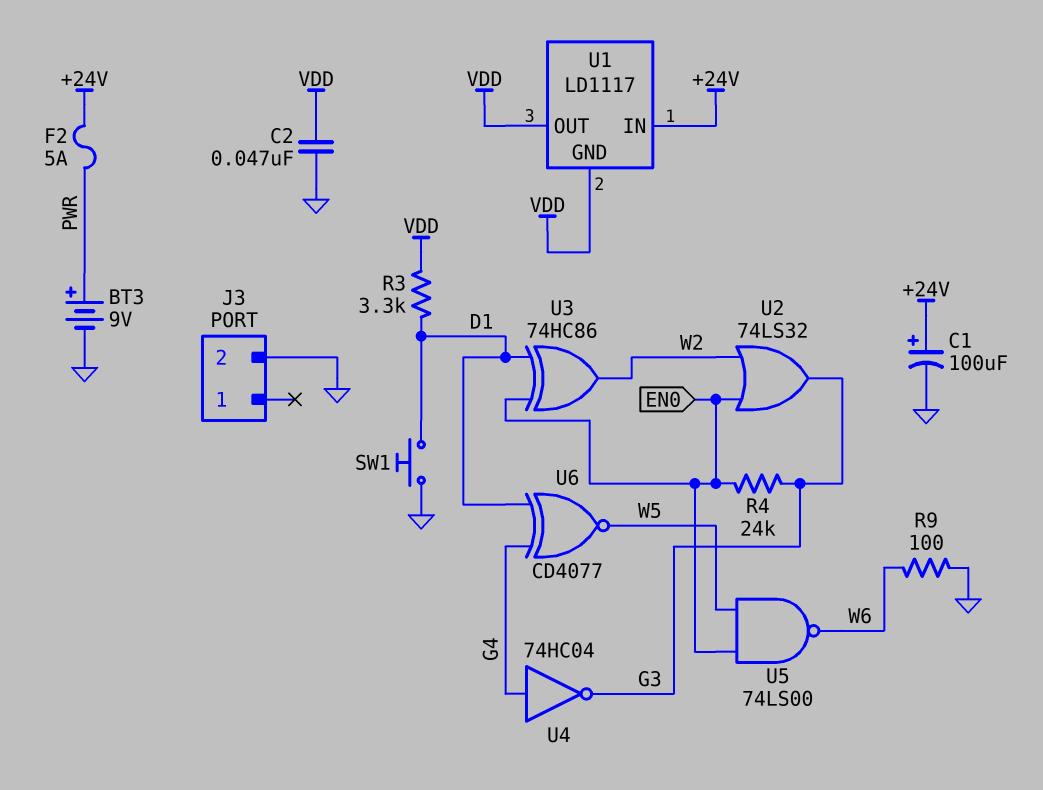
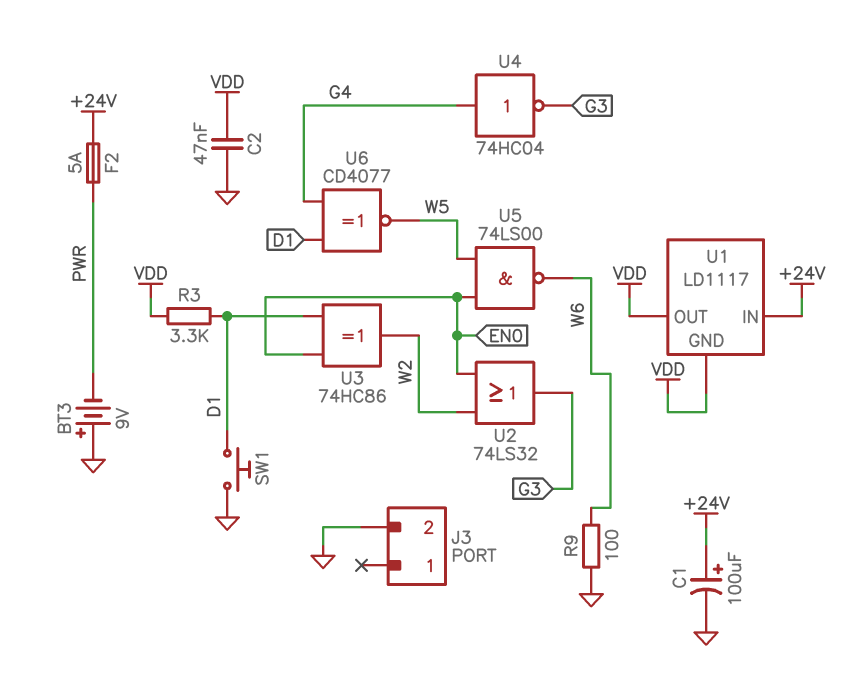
BT3: 9V (plus PWR, minus GND) -> 9V (plus GND, minus PWR)
R4: 24k (EN0, G3) -> none

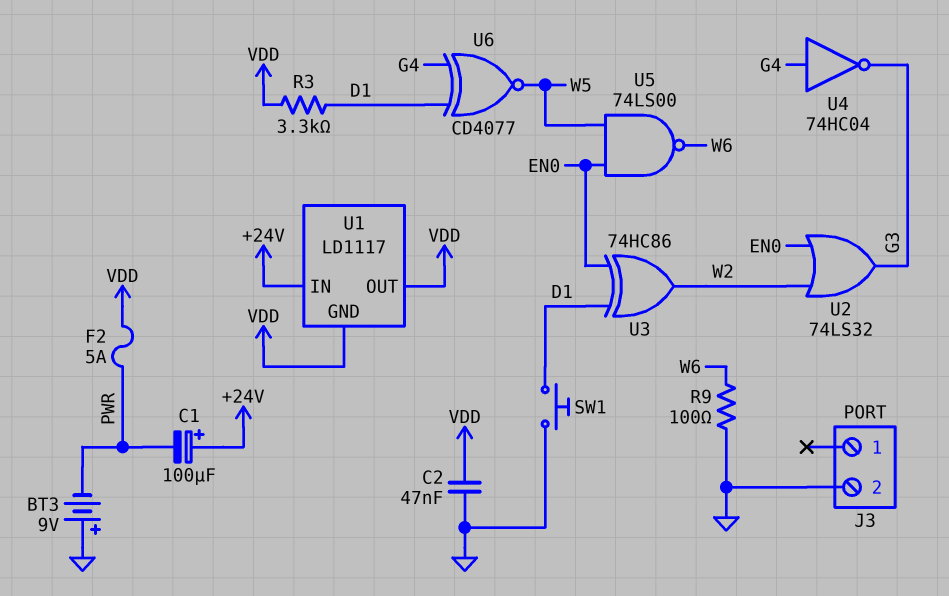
C1: 100uF (plus +24V, minus GND) -> 100uF (plus +24V, minus PWR)
F2: 5A (+24V, PWR) -> 5A (PWR, VDD)

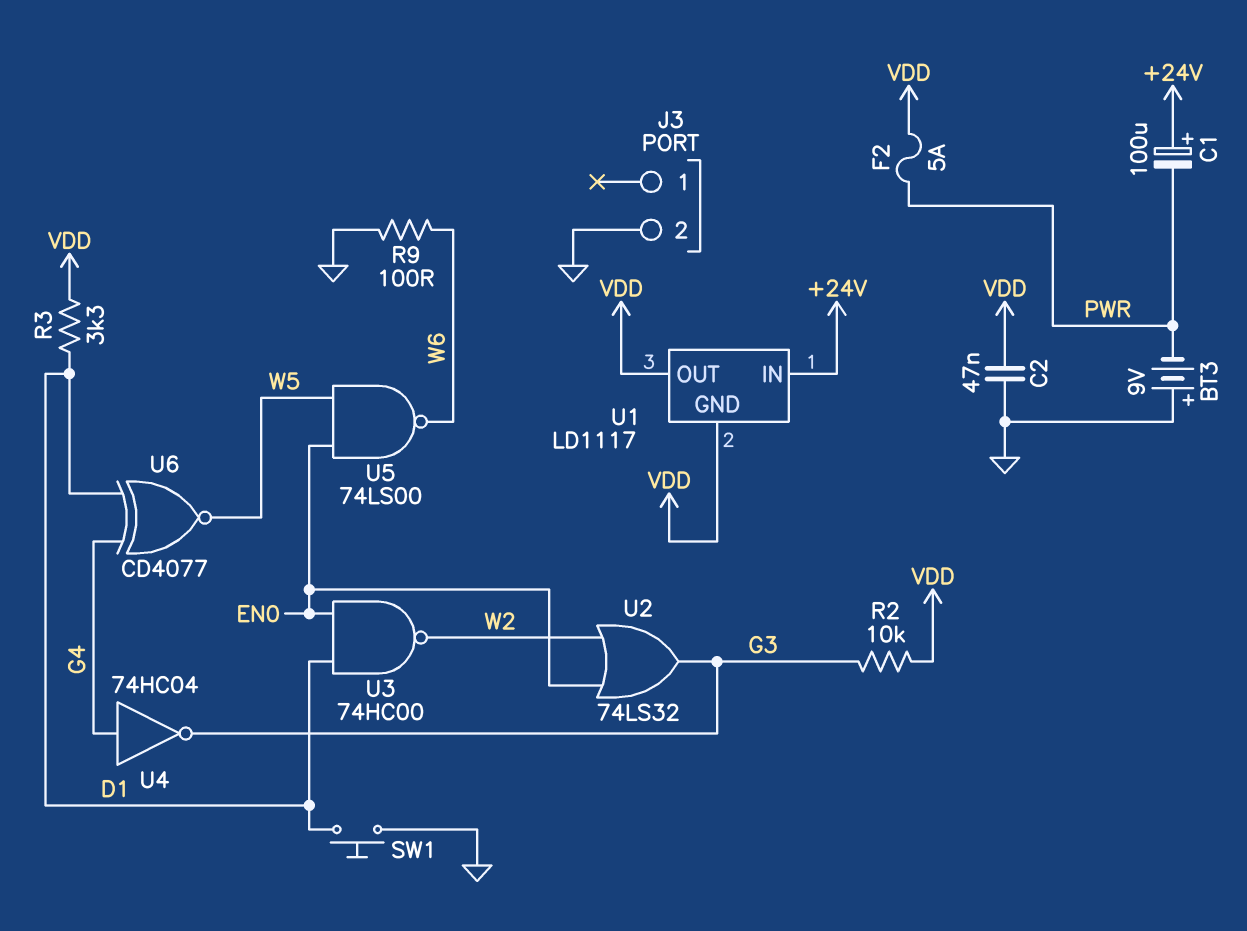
R2: none -> 10k (G3, VDD)
U3: XOR 74HC86 (in D1, in EN0, out W2) -> NAND 74HC00 (in D1, in EN0, out W2)

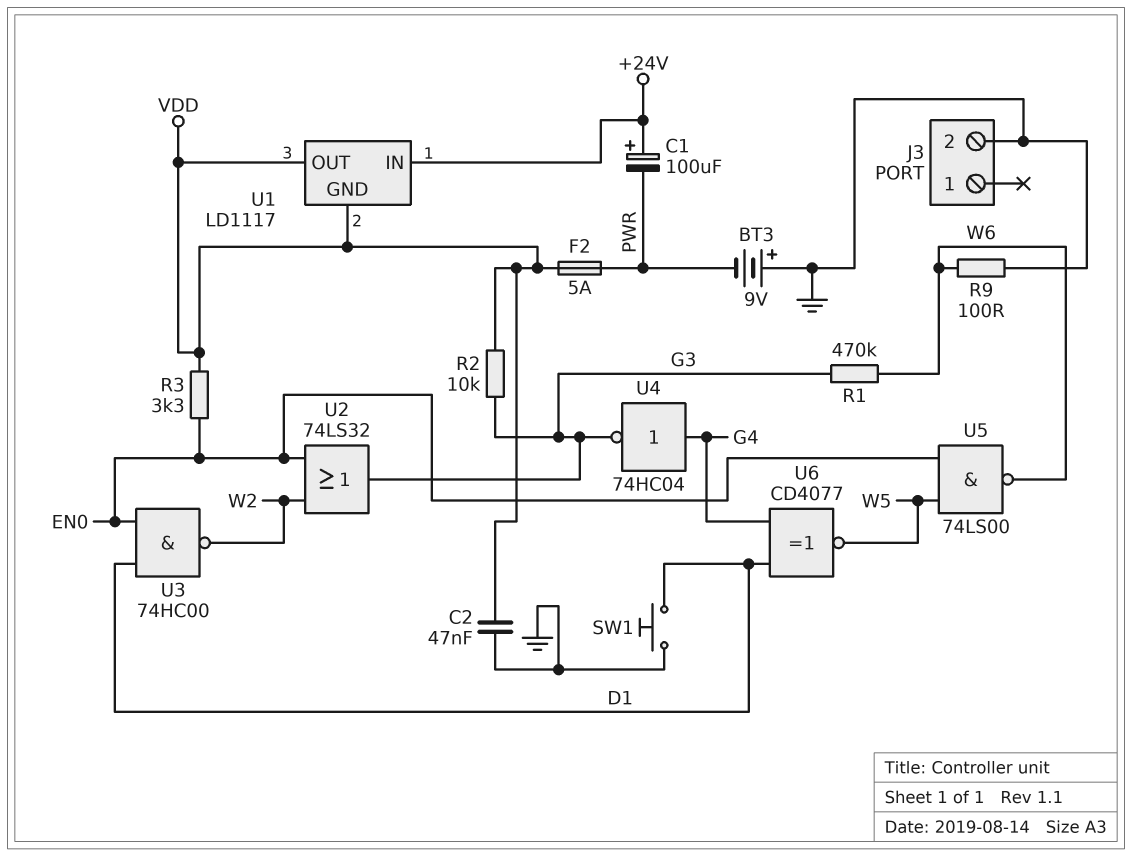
R1: none -> 470k (G3, W6)
R3: 3.3k (D1, VDD) -> 3.3k (EN0, VDD)

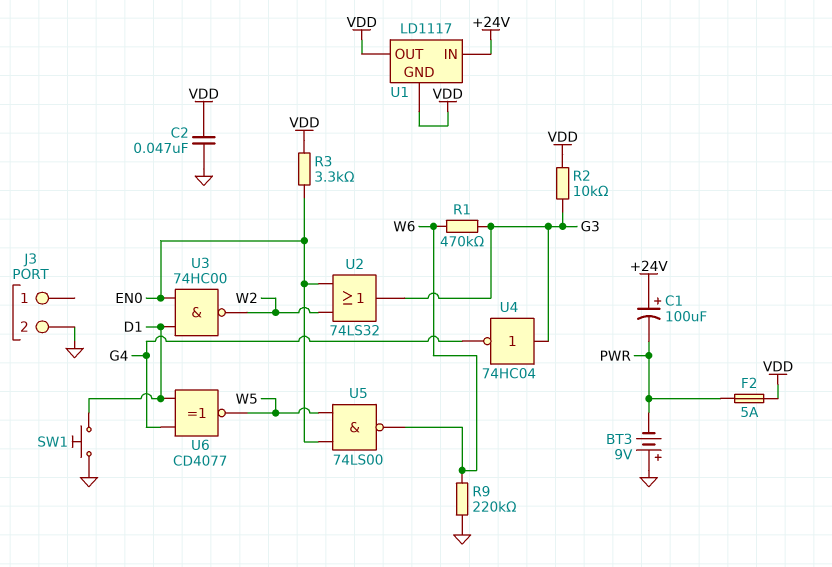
R9: 100 (GND, W6) -> 220k (GND, W6)
U4: NOT 74HC04 (in G4, out G3) -> NOT 74HC04 (in G3, out G4)

